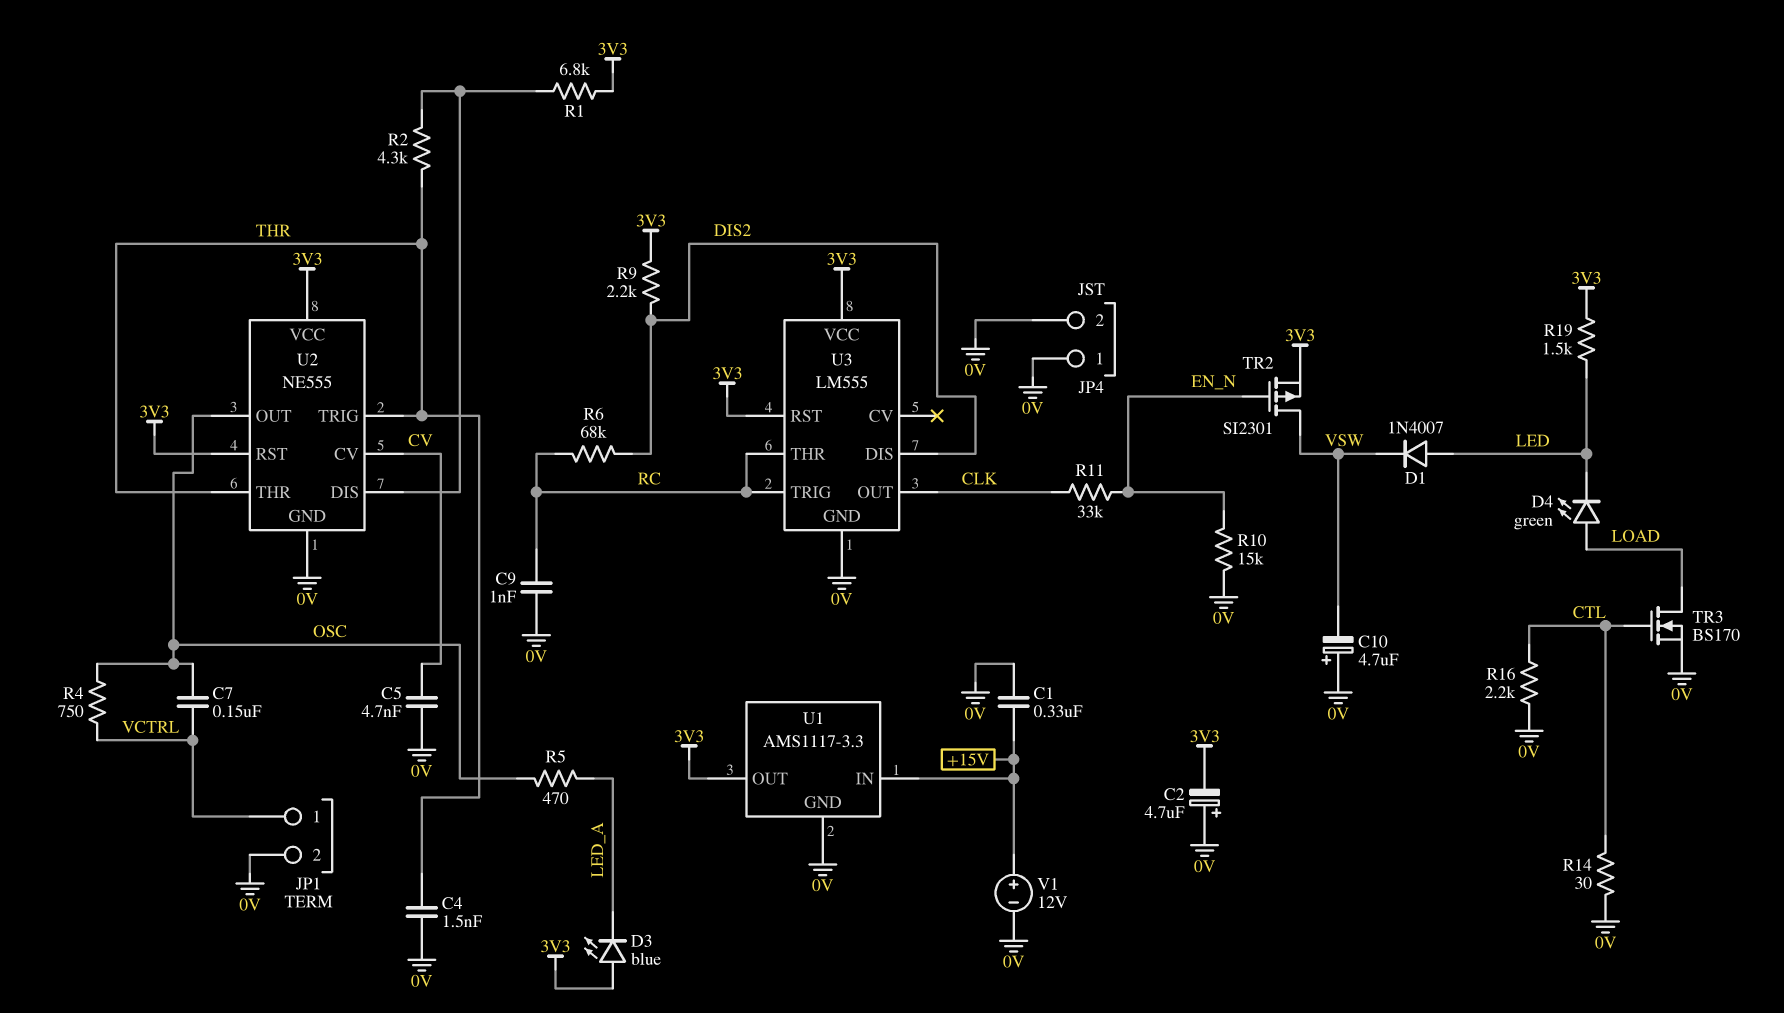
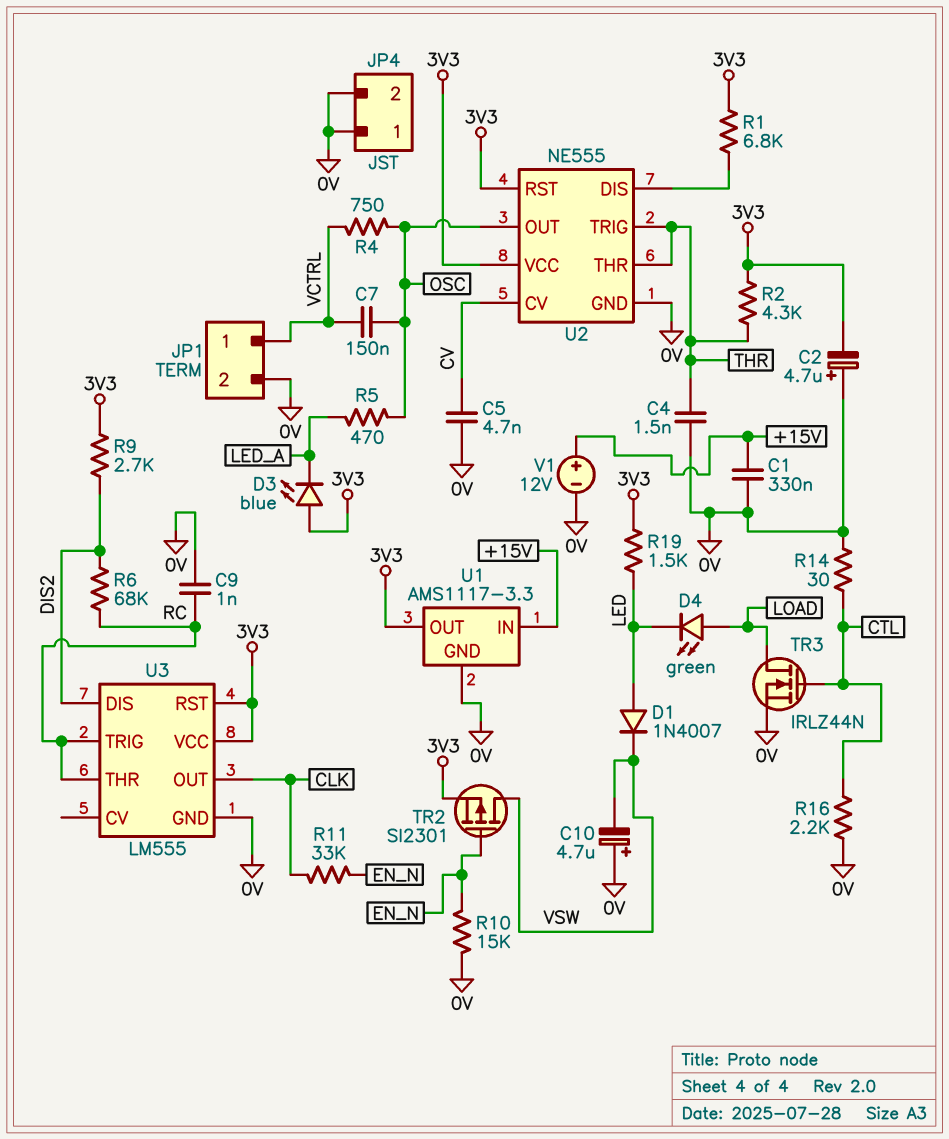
R2: 4.3k (THR, U2/DIS) -> 4.3k (3V3, THR)
R9: 2.2k (3V3, DIS2) -> 2.7k (3V3, DIS2)
TR3: NMOS BS170 (G CTL, D LOAD, S 0V) -> NMOS IRLZ44N (G CTL, D LOAD, S 0V)

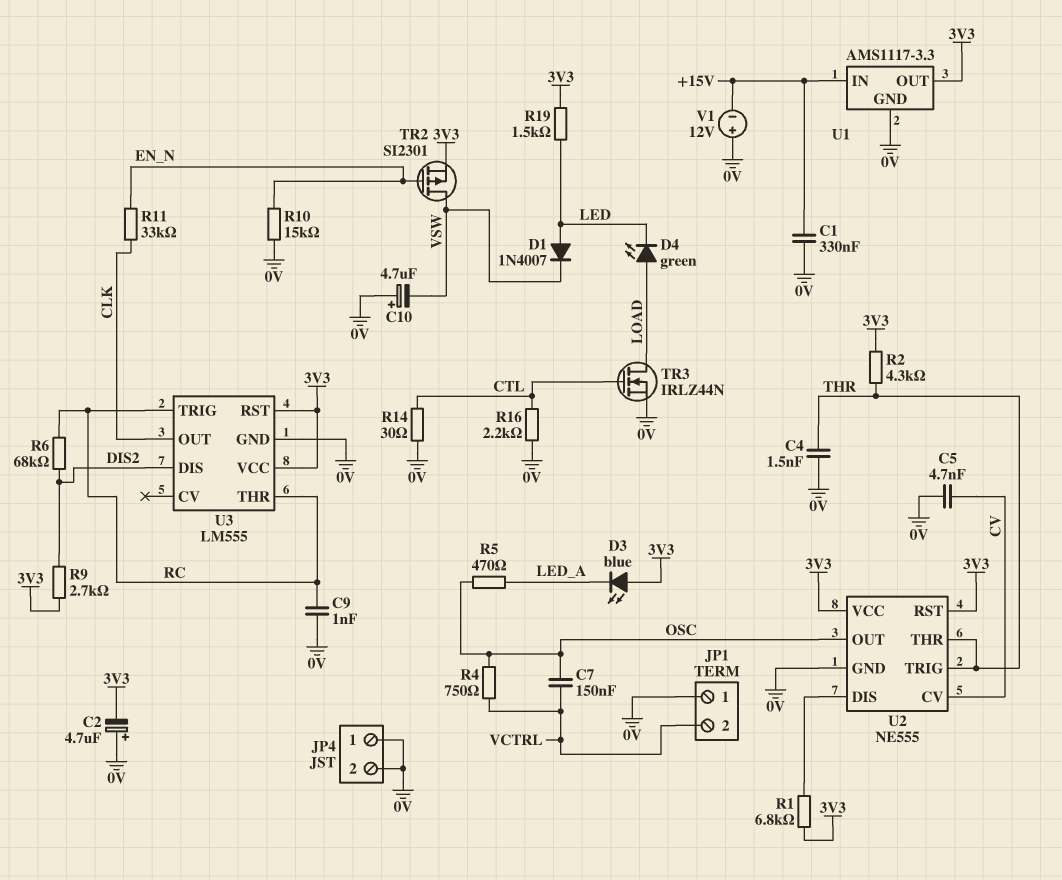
JP1 pin 1: VCTRL -> 0V
JP1 pin 2: 0V -> VCTRL
V1: 12V (plus +15V, minus 0V) -> 12V (plus 0V, minus +15V)

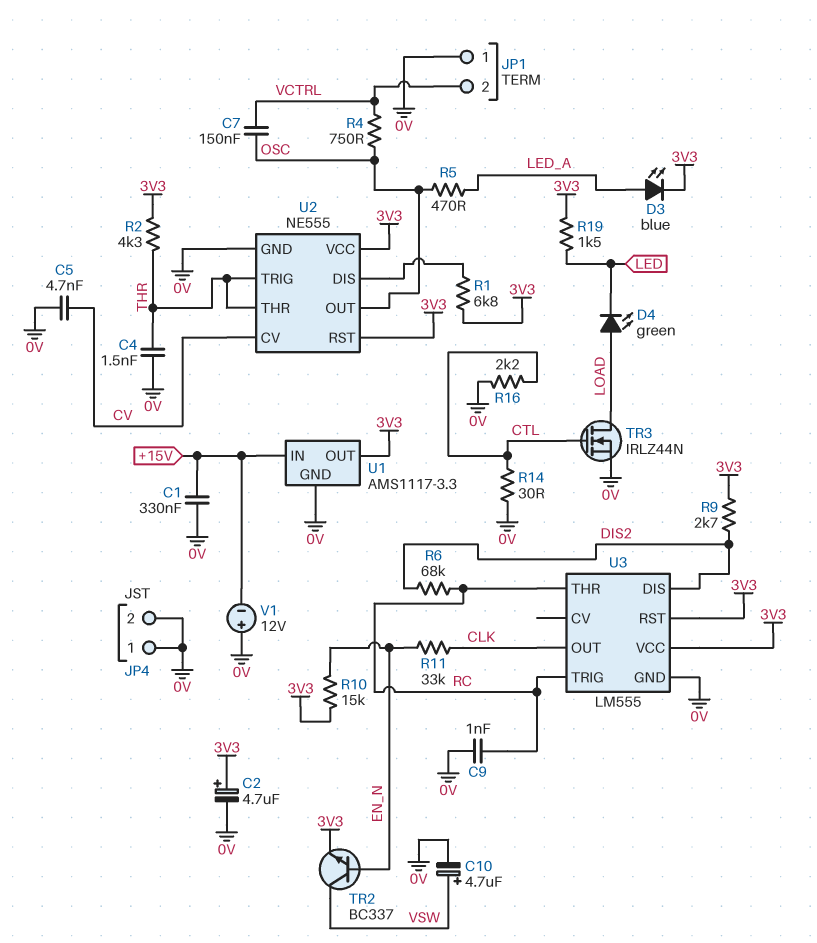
C2: 4.7uF (plus 0V, minus 3V3) -> 4.7uF (plus 3V3, minus 0V)
C10: 4.7uF (plus 0V, minus VSW) -> 4.7uF (plus VSW, minus 0V)
D1: diode 1N4007 (A LED, K VSW) -> none
D3: LED blue (A 3V3, K LED_A) -> LED blue (A LED_A, K 3V3)
R10: 15k (0V, EN_N) -> 15k (3V3, EN_N)
TR2: PMOS SI2301 (G EN_N, D VSW, S 3V3) -> NPN BC337 (B EN_N, C VSW, E 3V3)

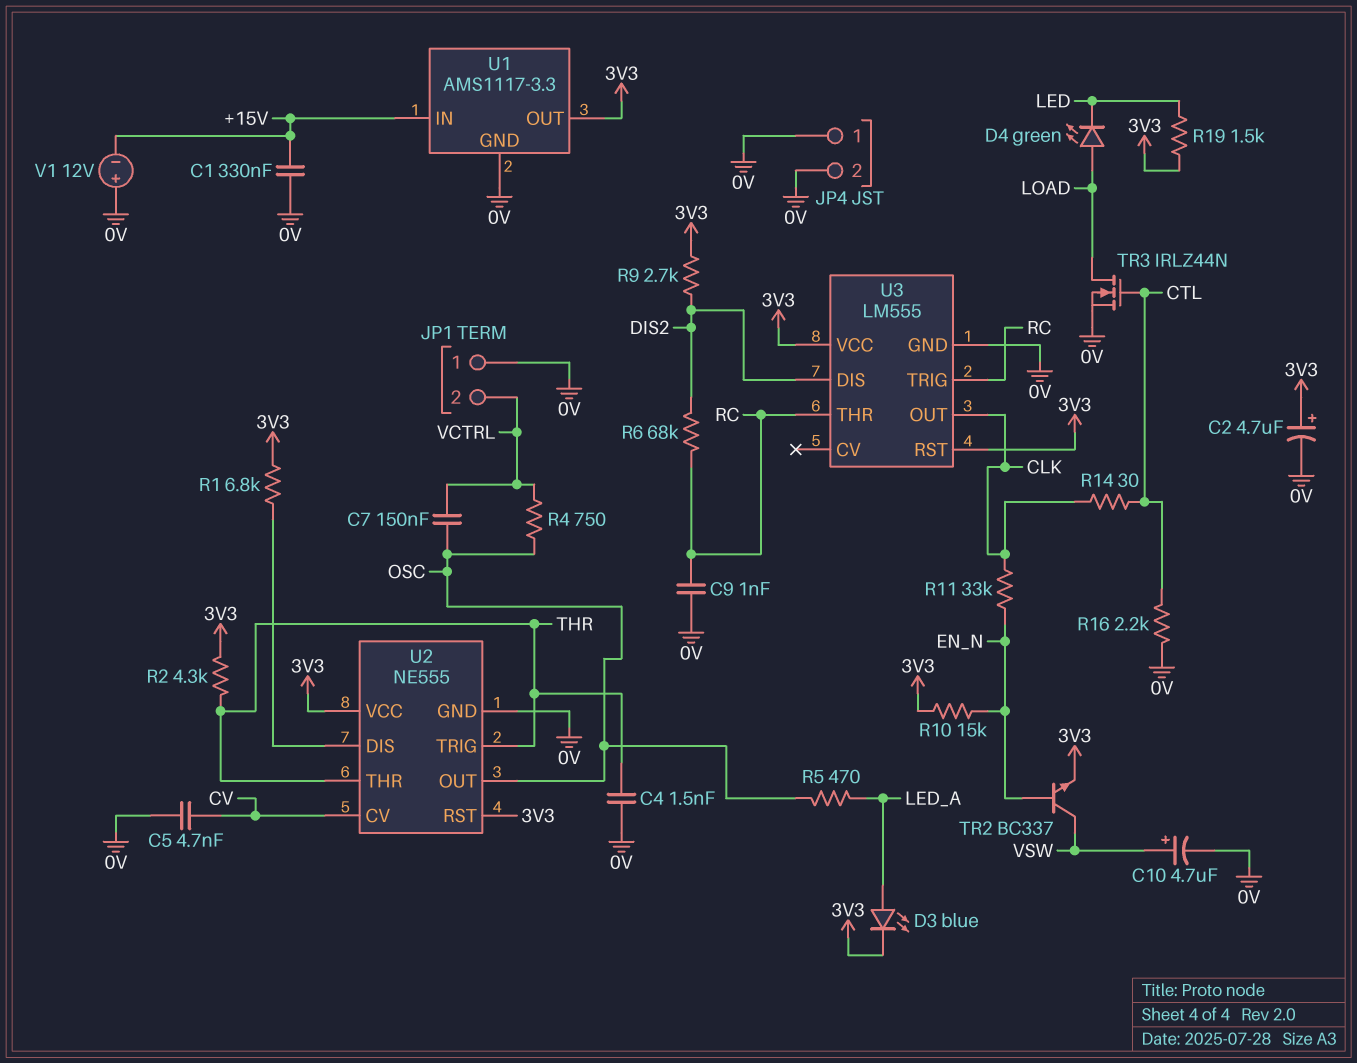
R14: 30 (0V, CTL) -> 30 (CLK, CTL)

